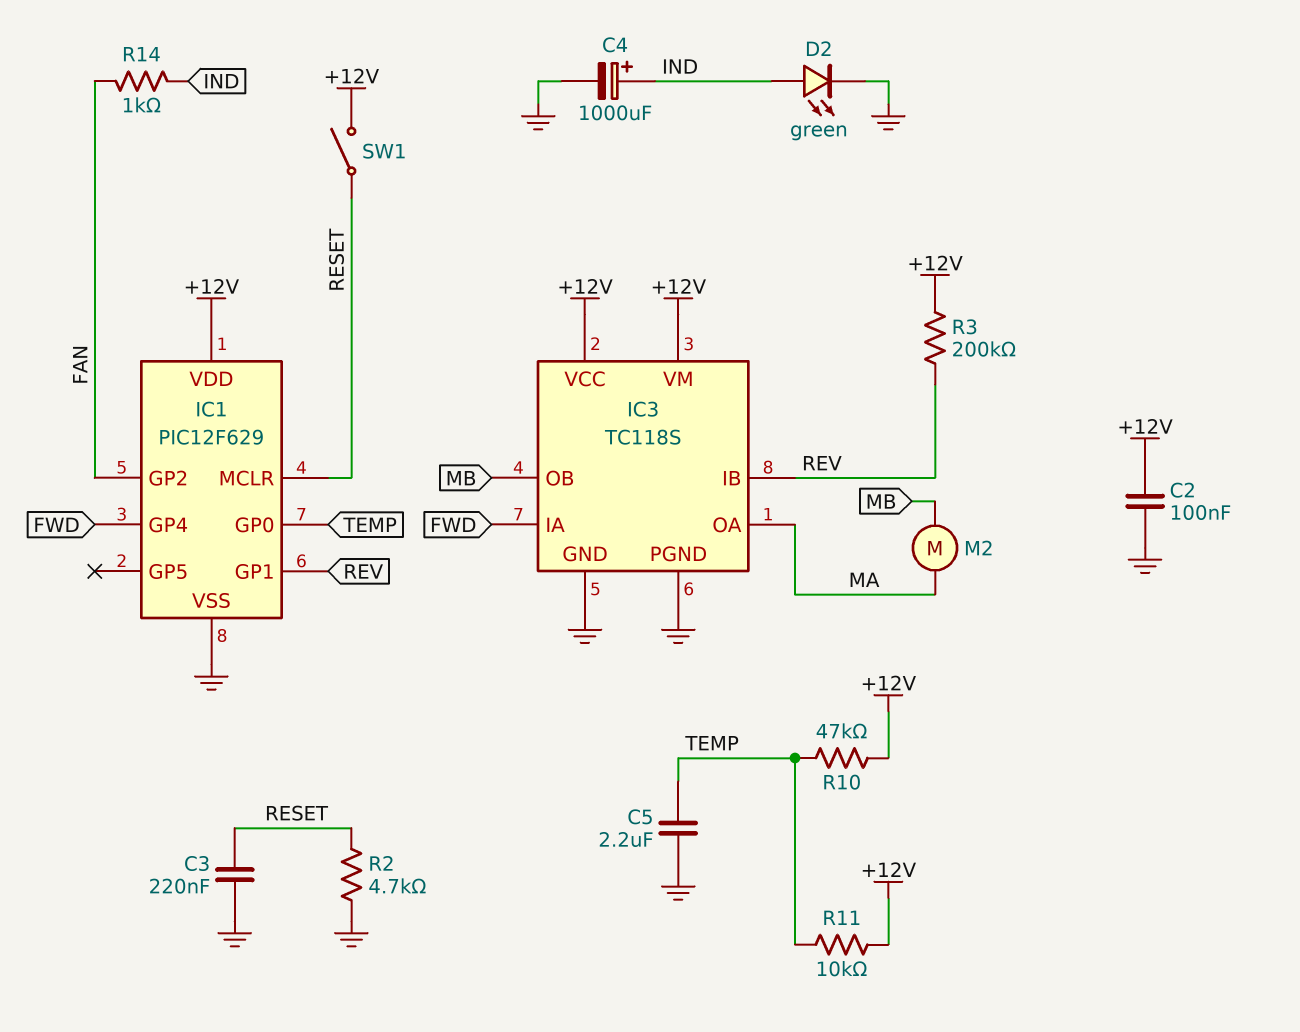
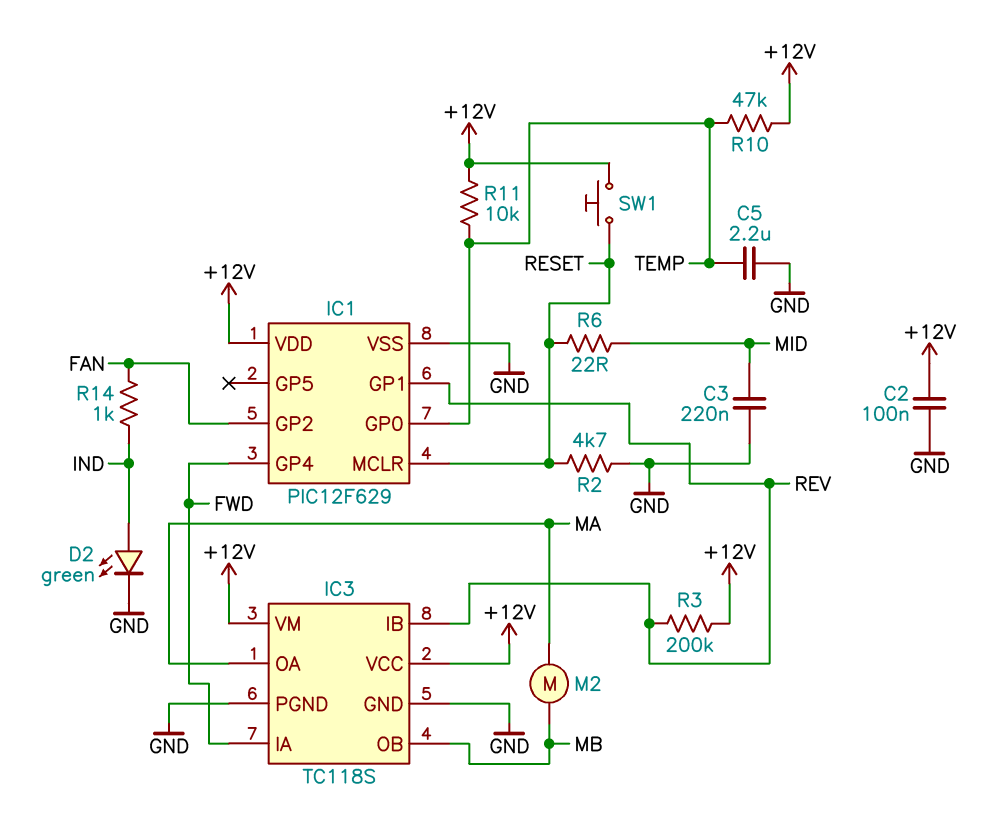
C3: 220nF (GND, RESET) -> 220nF (GND, MID)
C4: 1000uF (plus IND, minus GND) -> none
R6: none -> 22 (MID, RESET)
SW1: switch (+12V, RESET) -> button (+12V, RESET)

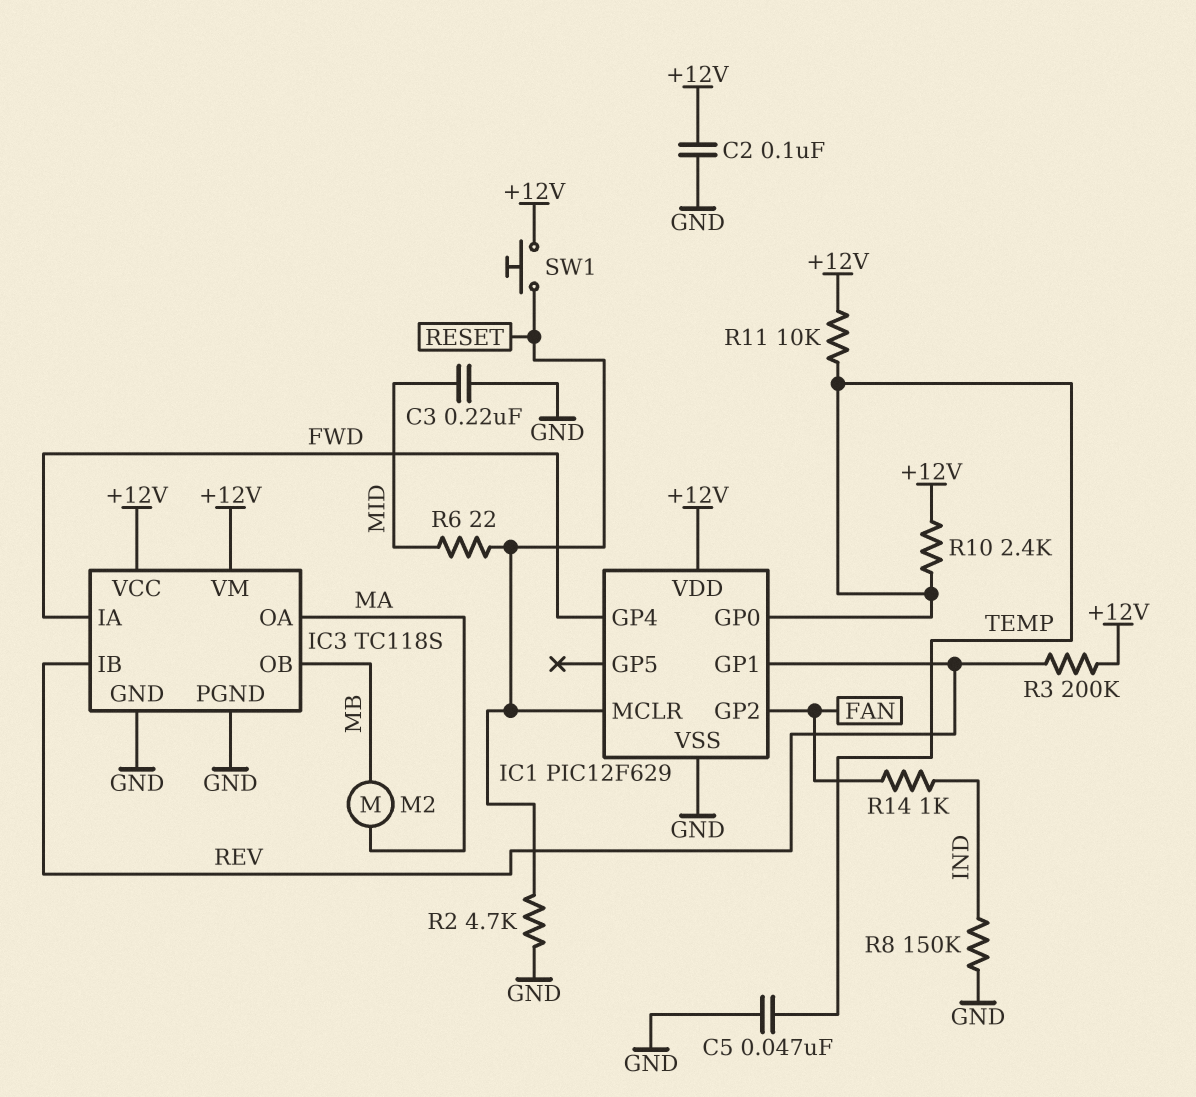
C5: 2.2uF (GND, TEMP) -> 47nF (GND, TEMP)
D2: LED green (A IND, K GND) -> none
R8: none -> 150k (GND, IND)
R10: 47k (+12V, TEMP) -> 2.4k (+12V, TEMP)

